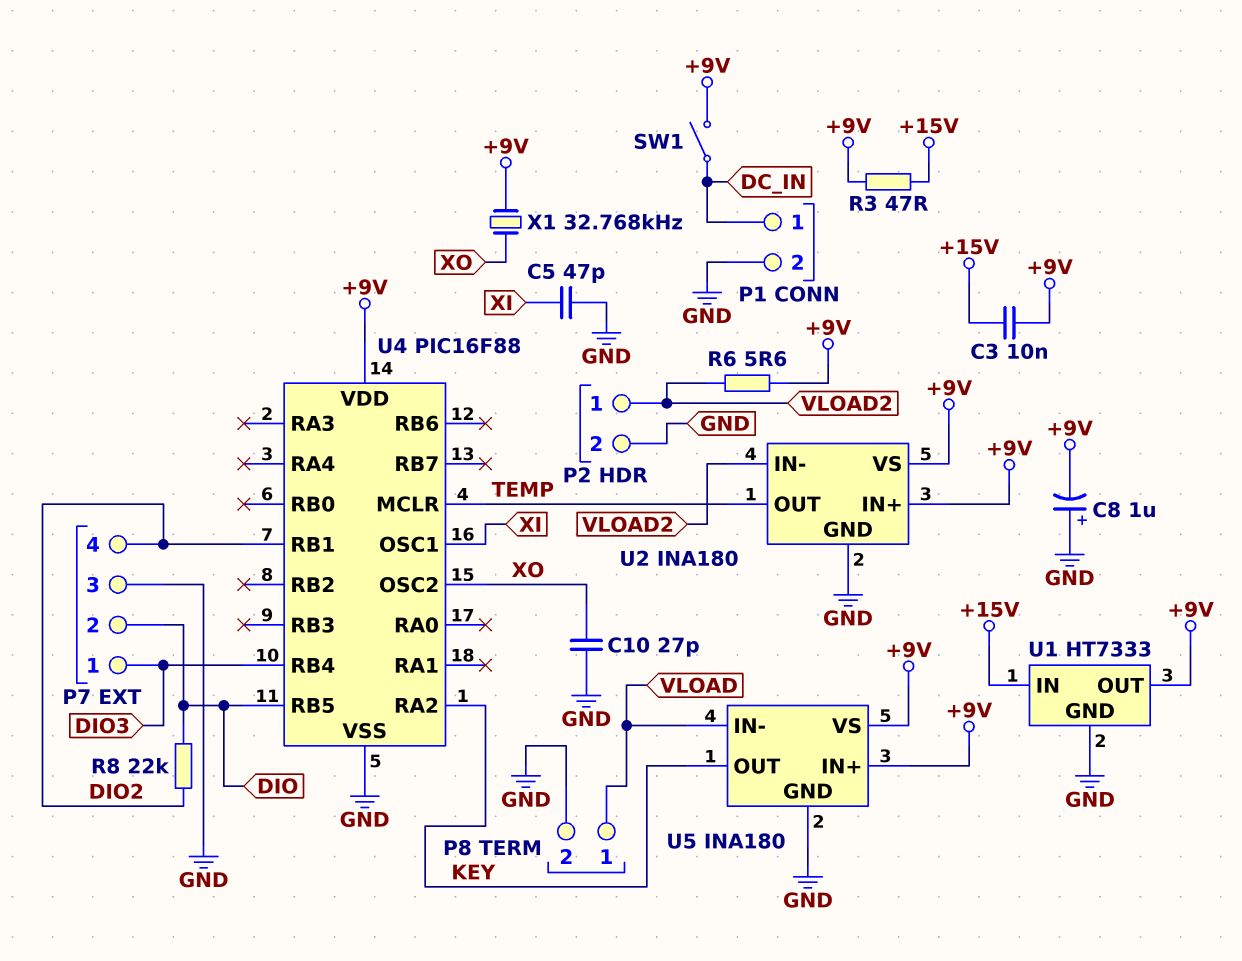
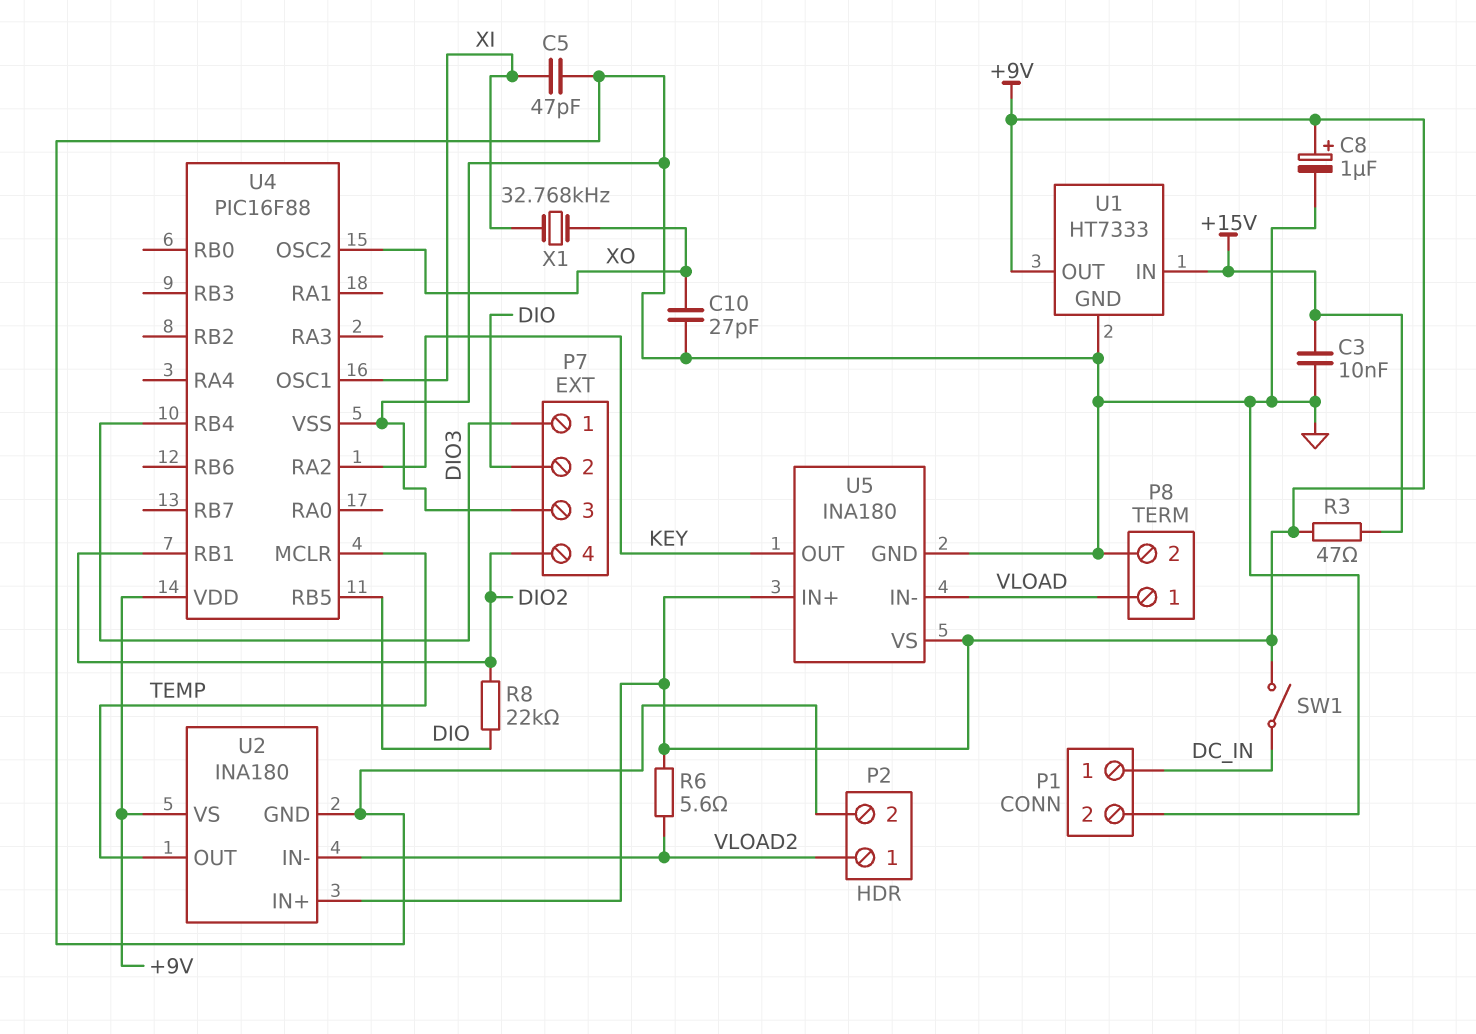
C3: 10nF (+9V, +15V) -> 10nF (+15V, GND)
C8: 1uF (plus GND, minus +9V) -> 1uF (plus +9V, minus GND)
X1: 32.768kHz (+9V, XO) -> 32.768kHz (XI, XO)

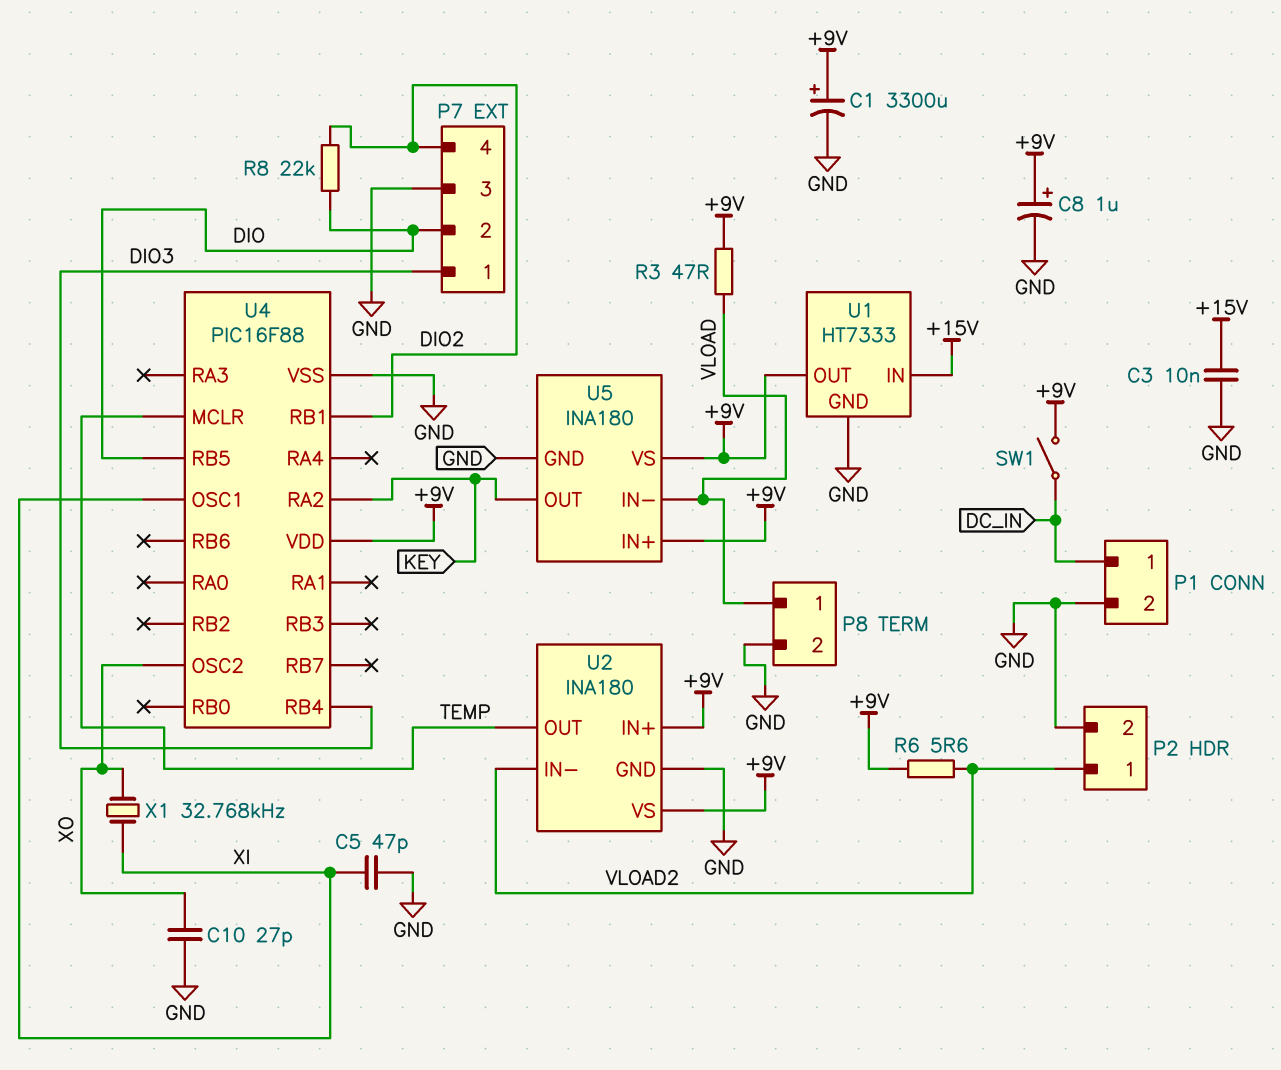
C1: none -> 3300uF (plus +9V, minus GND)
R3: 47 (+9V, +15V) -> 47 (+9V, VLOAD)

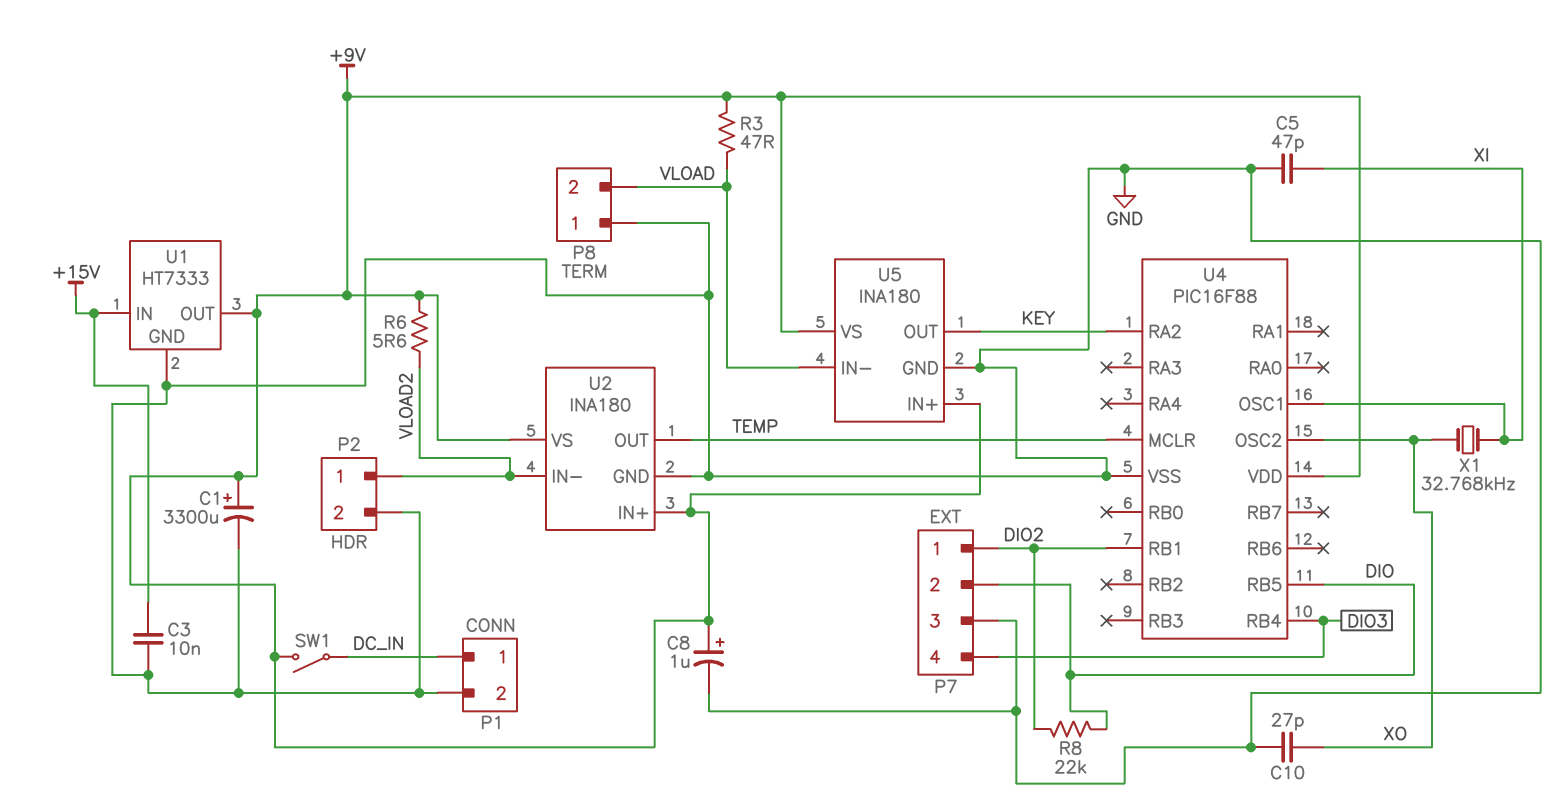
P7 pin 1: DIO3 -> DIO2
P7 pin 4: DIO2 -> DIO3
P8 pin 1: VLOAD -> GND
P8 pin 2: GND -> VLOAD

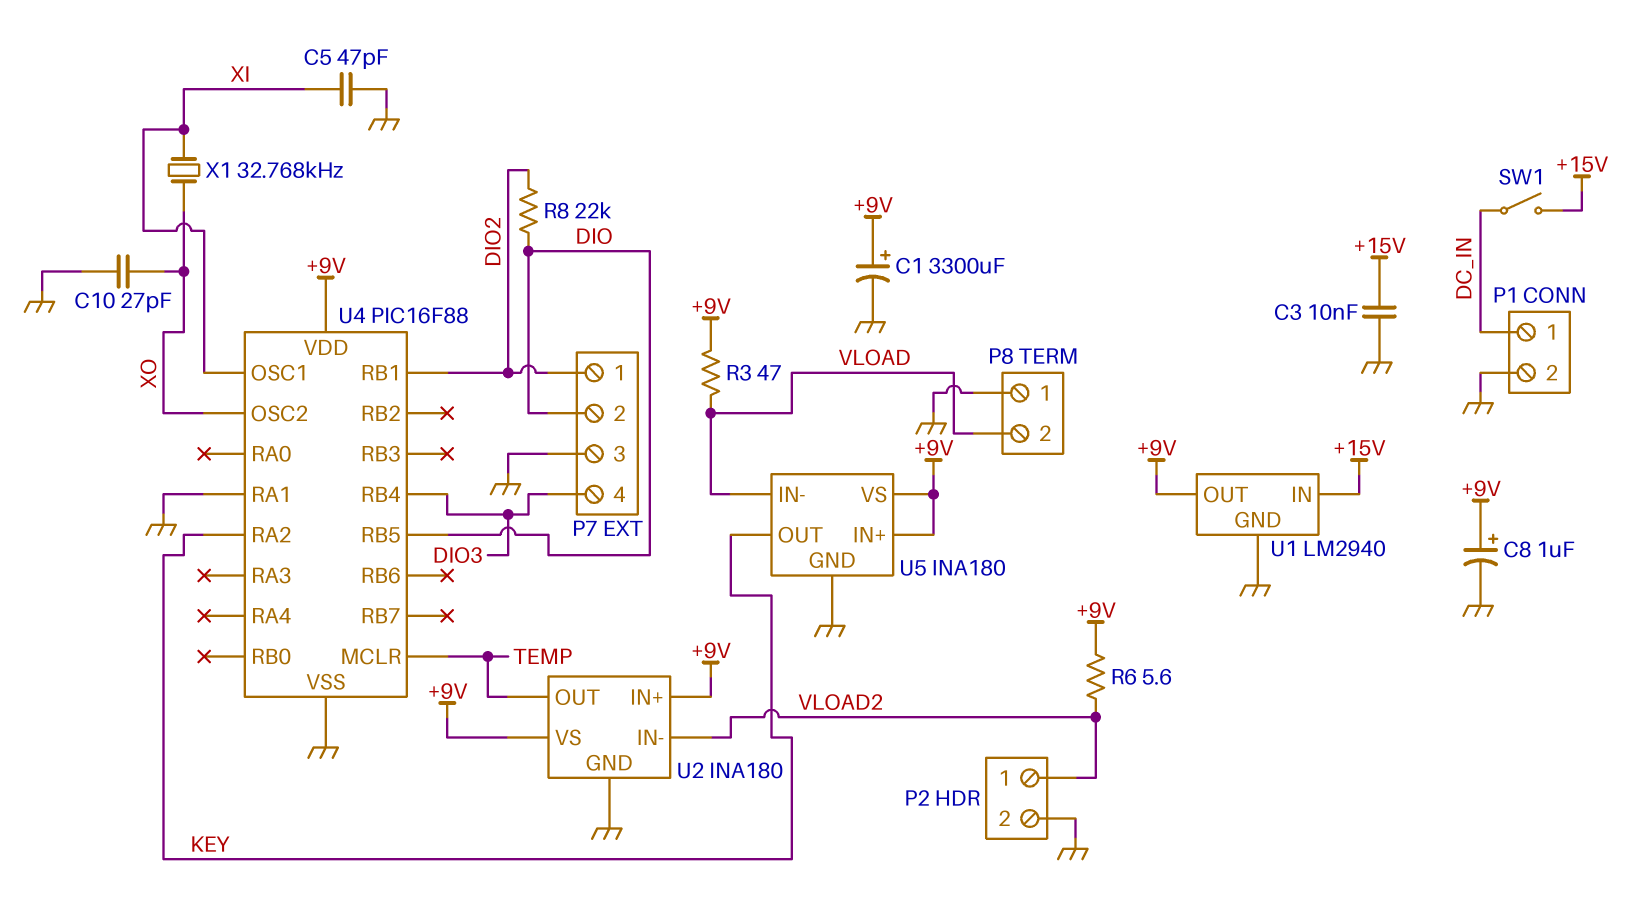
SW1: switch (+9V, DC_IN) -> switch (+15V, DC_IN)
U1: HT7333 -> LM2940
U4 pin RA1: none -> GND

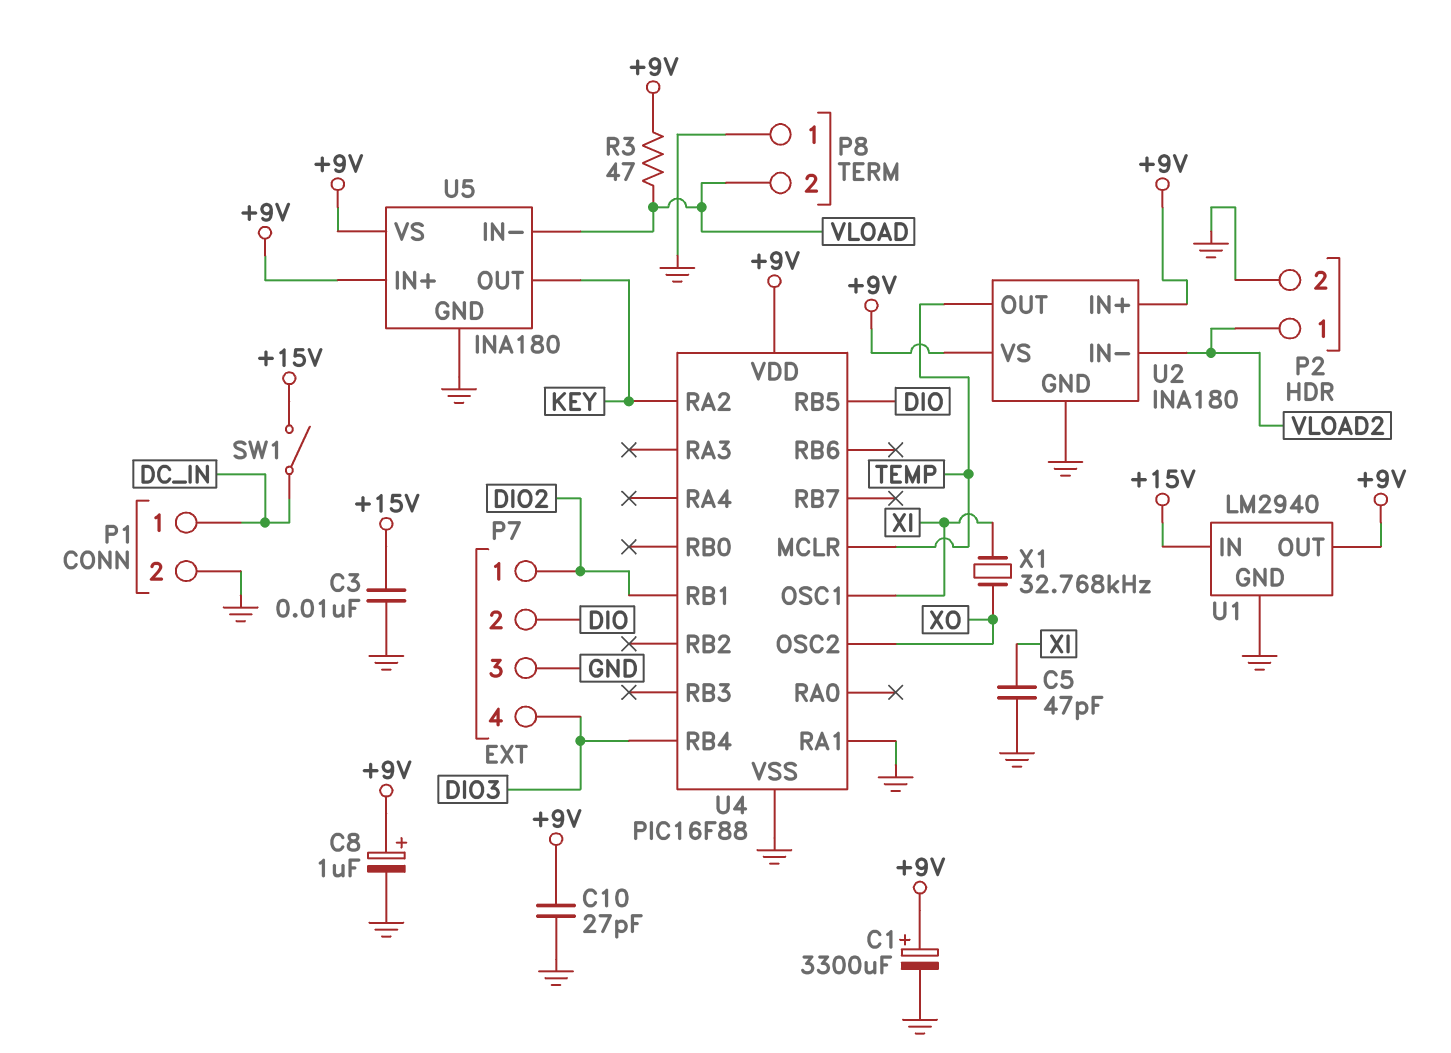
C10: 27pF (GND, XO) -> 27pF (+9V, GND)
R6: 5.6 (+9V, VLOAD2) -> none
R8: 22k (DIO, DIO2) -> none

